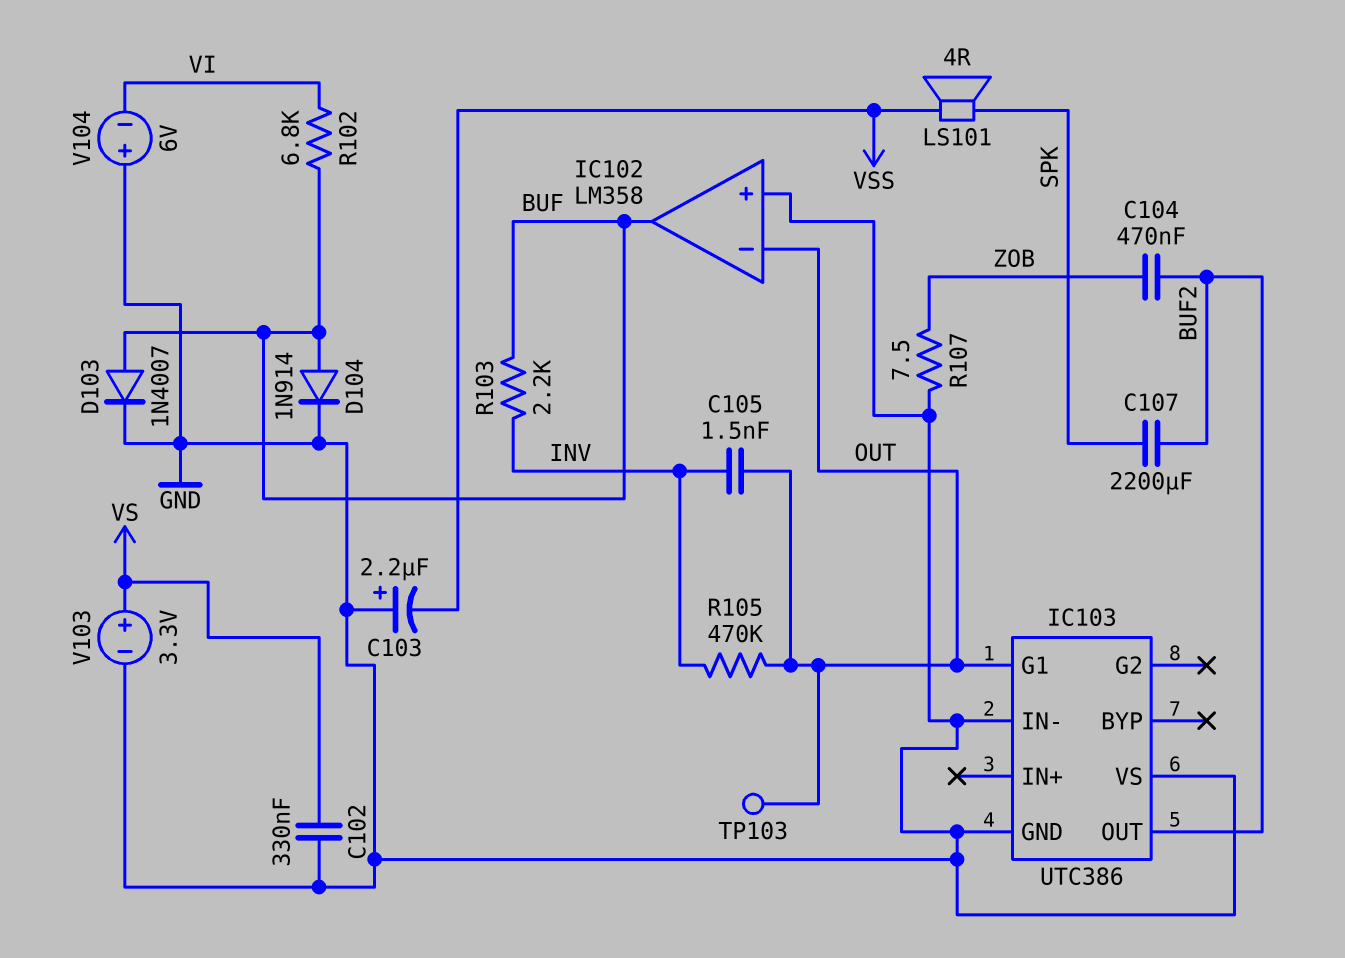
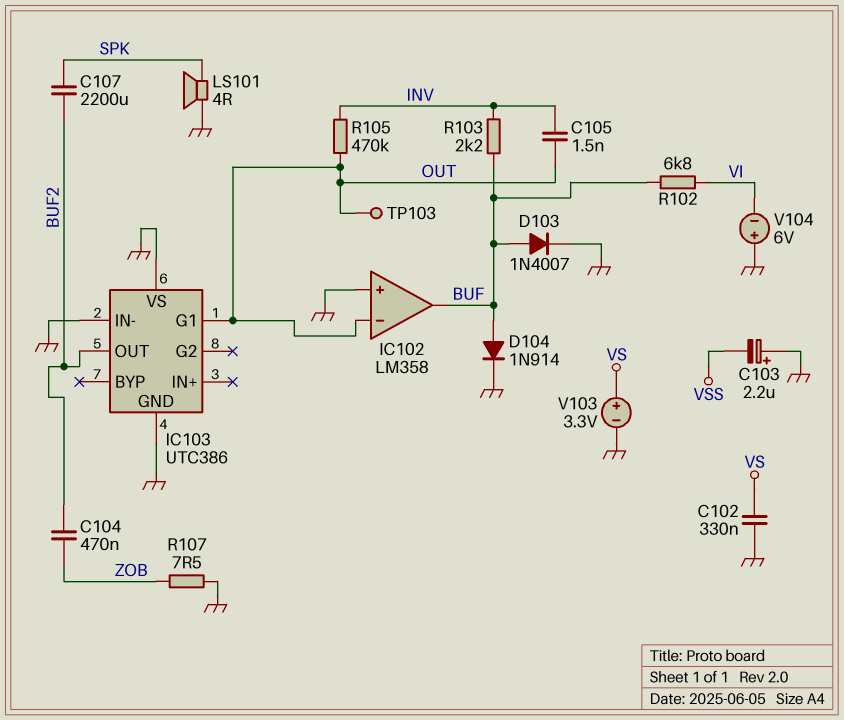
LS101: speaker 4R (SPK, VSS) -> speaker 4R (GND, SPK)

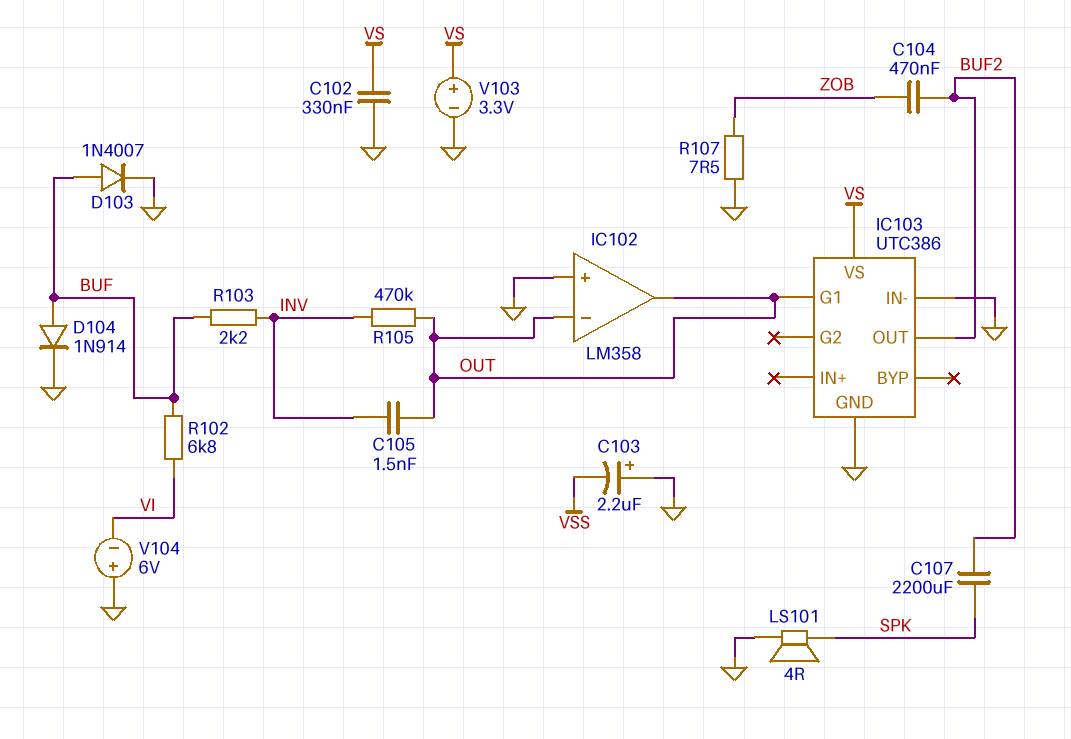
IC102 pin out: BUF -> OUT
IC103 pin VS: GND -> VS
TP103: test point (OUT) -> none

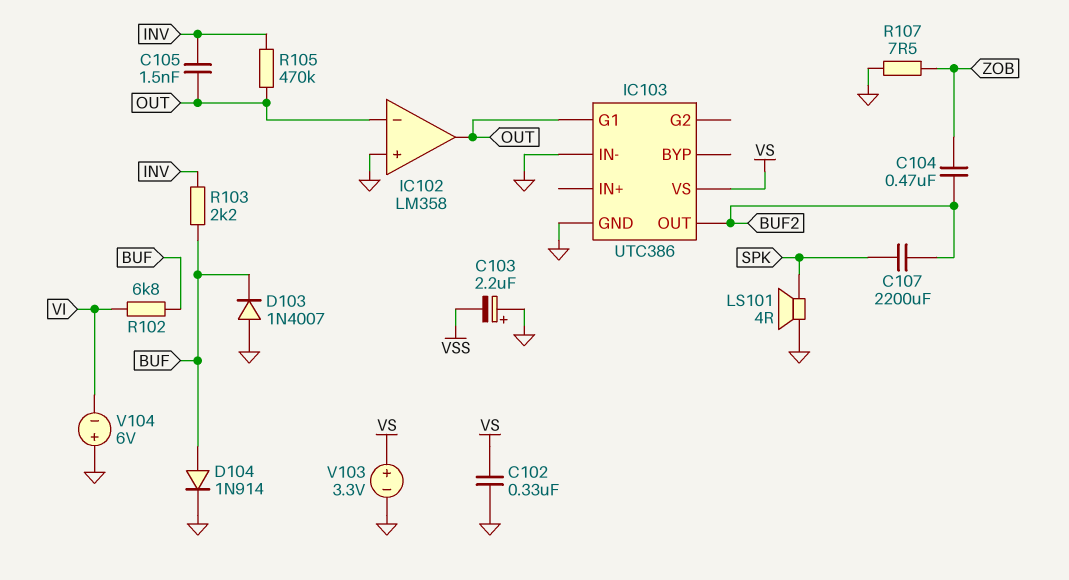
D103: diode 1N4007 (A BUF, K GND) -> diode 1N4007 (A GND, K BUF)

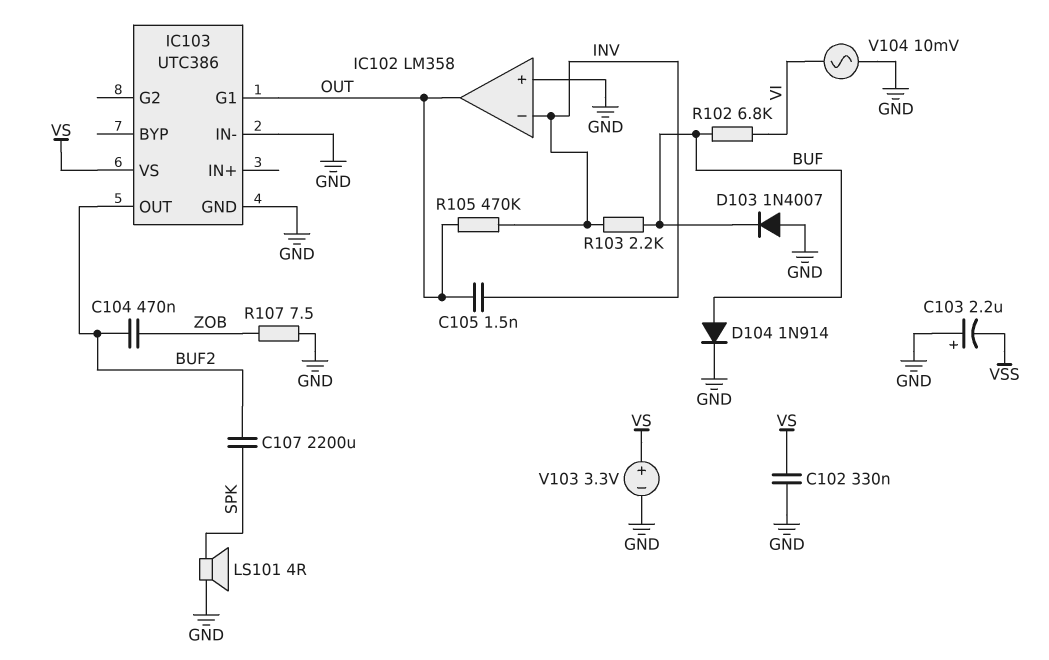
IC102 pin in-: OUT -> INV
V104: 6V (plus GND, minus VI) -> AC 10mV (GND, VI)

